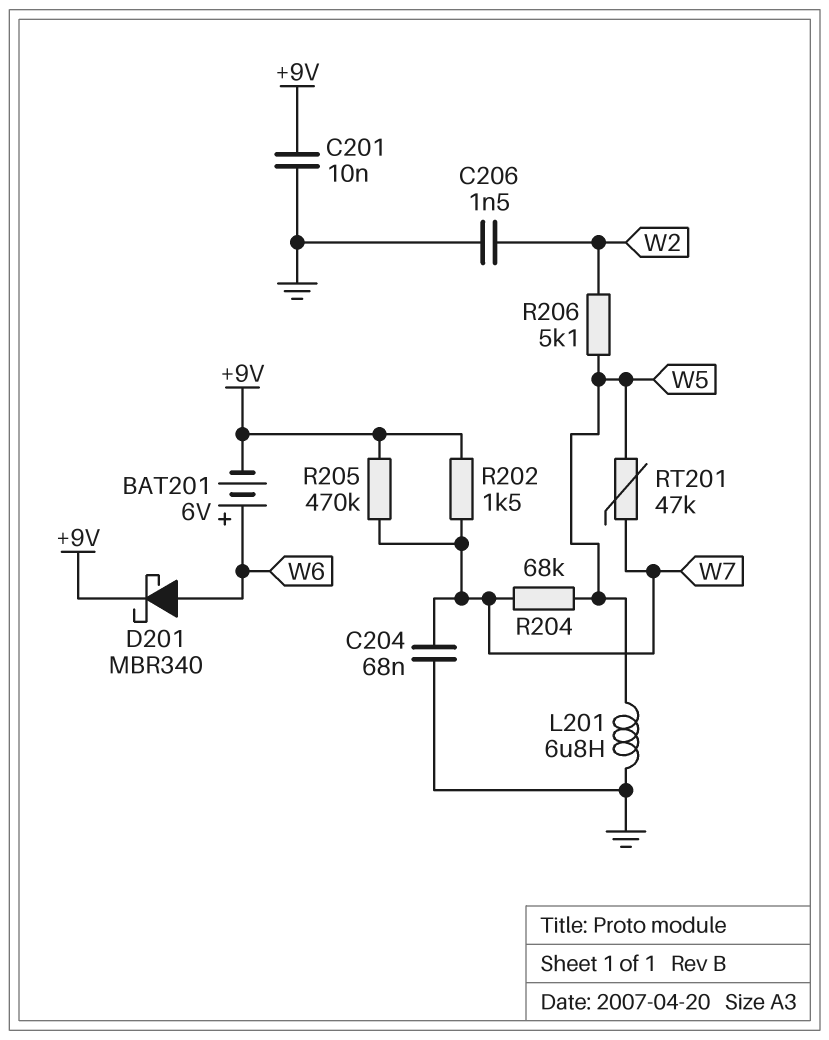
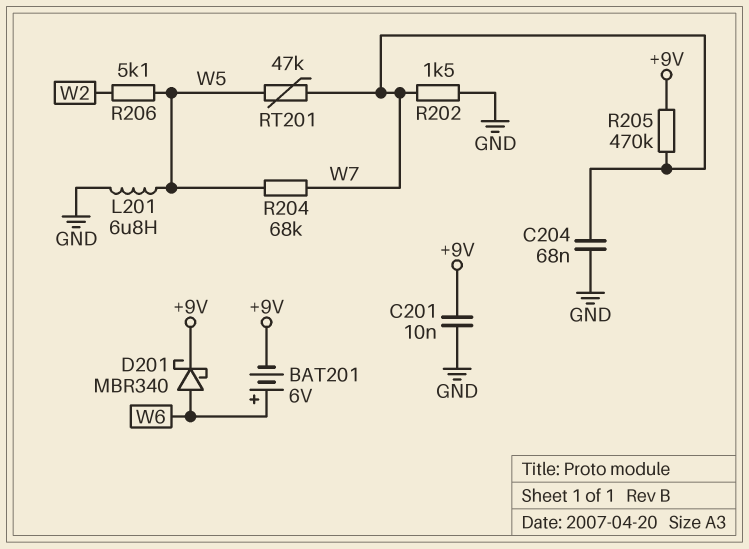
C206: 1.5nF (GND, W2) -> none
R202: 1.5k (+9V, W7) -> 1.5k (GND, W7)

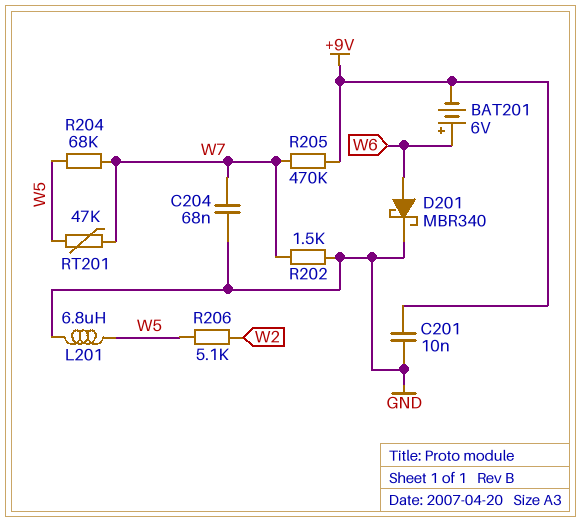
D201: schottky MBR340 (A W6, K +9V) -> schottky MBR340 (A W6, K GND)

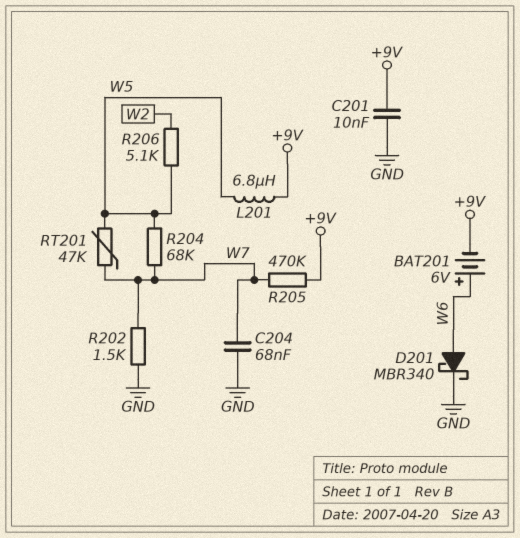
L201: 6.8uH (GND, W5) -> 6.8uH (+9V, W5)

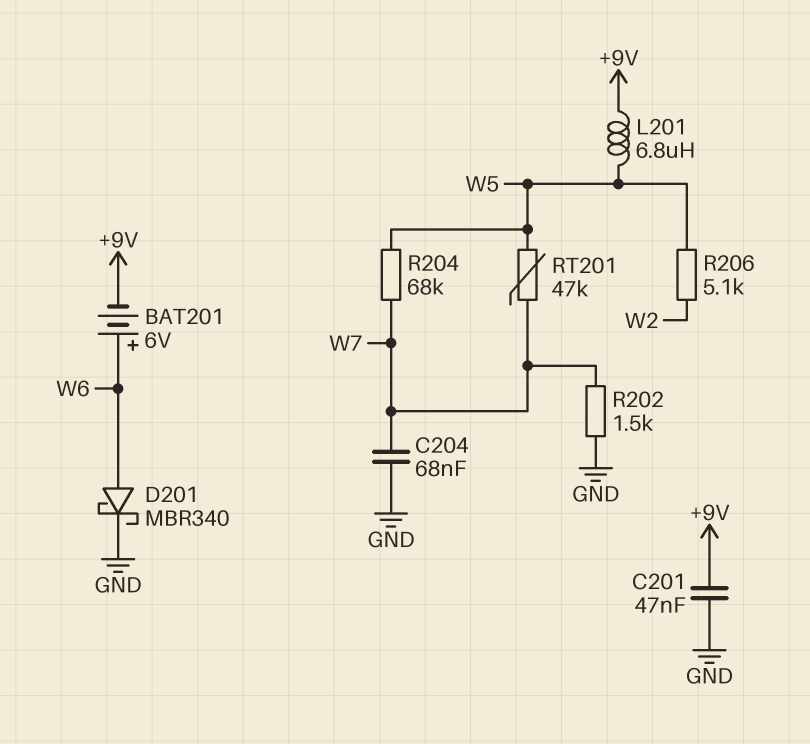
C201: 10nF (+9V, GND) -> 47nF (+9V, GND)
R205: 470k (+9V, W7) -> none

